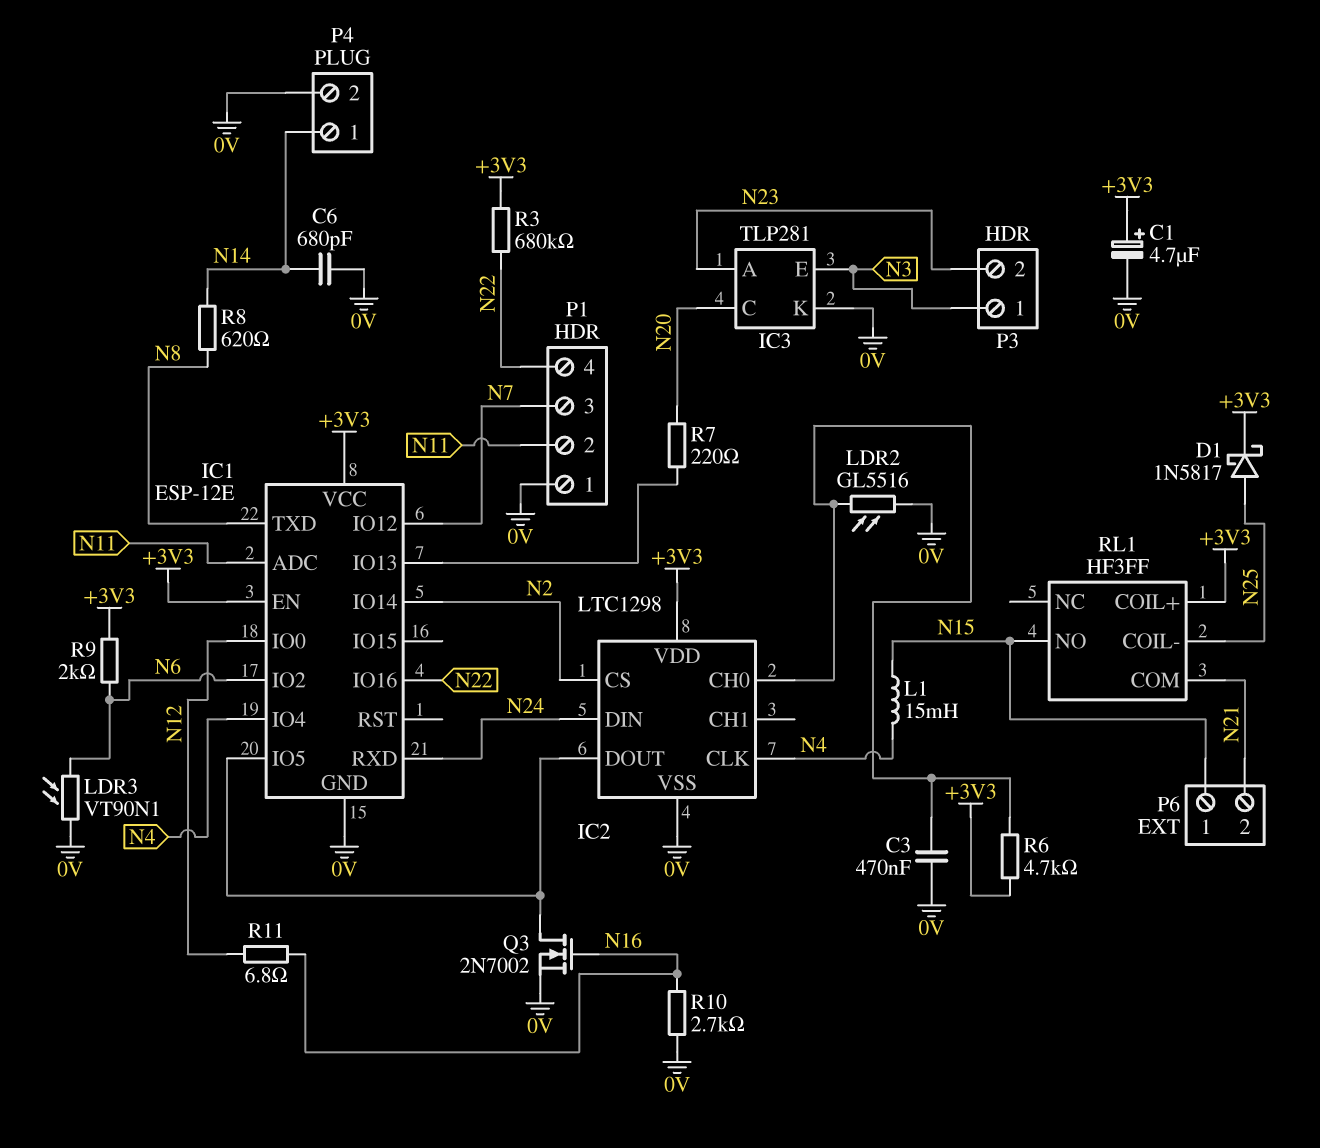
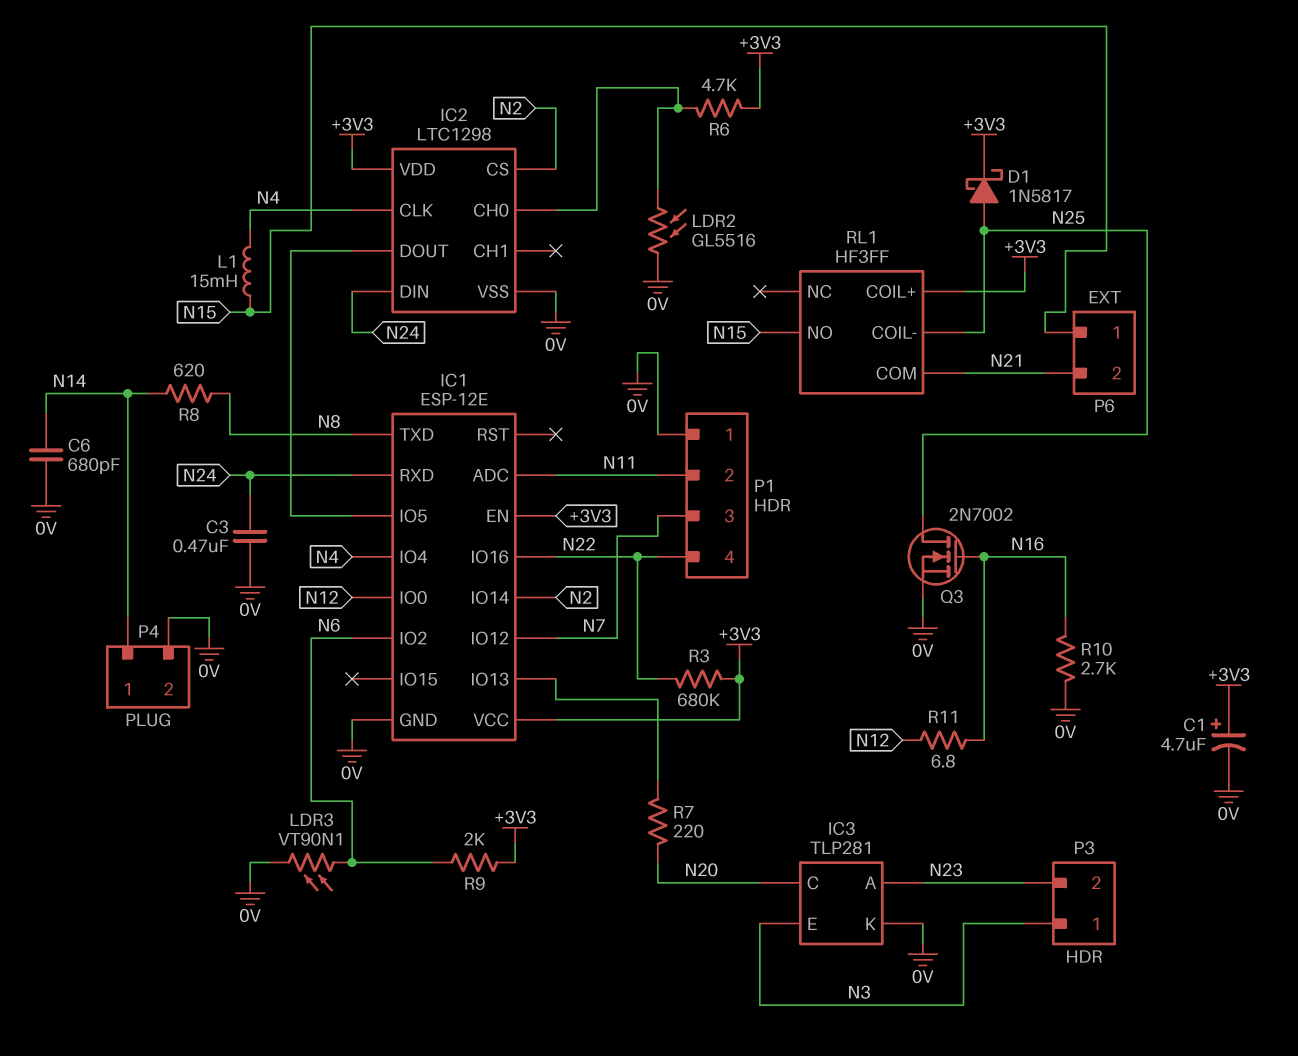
C3: 470nF (0V, IC2/CH0) -> 470nF (0V, N24)
Q3: NMOS 2N7002 (G N16, D IC1/IO5, S 0V) -> NMOS 2N7002 (G N16, D N25, S 0V)

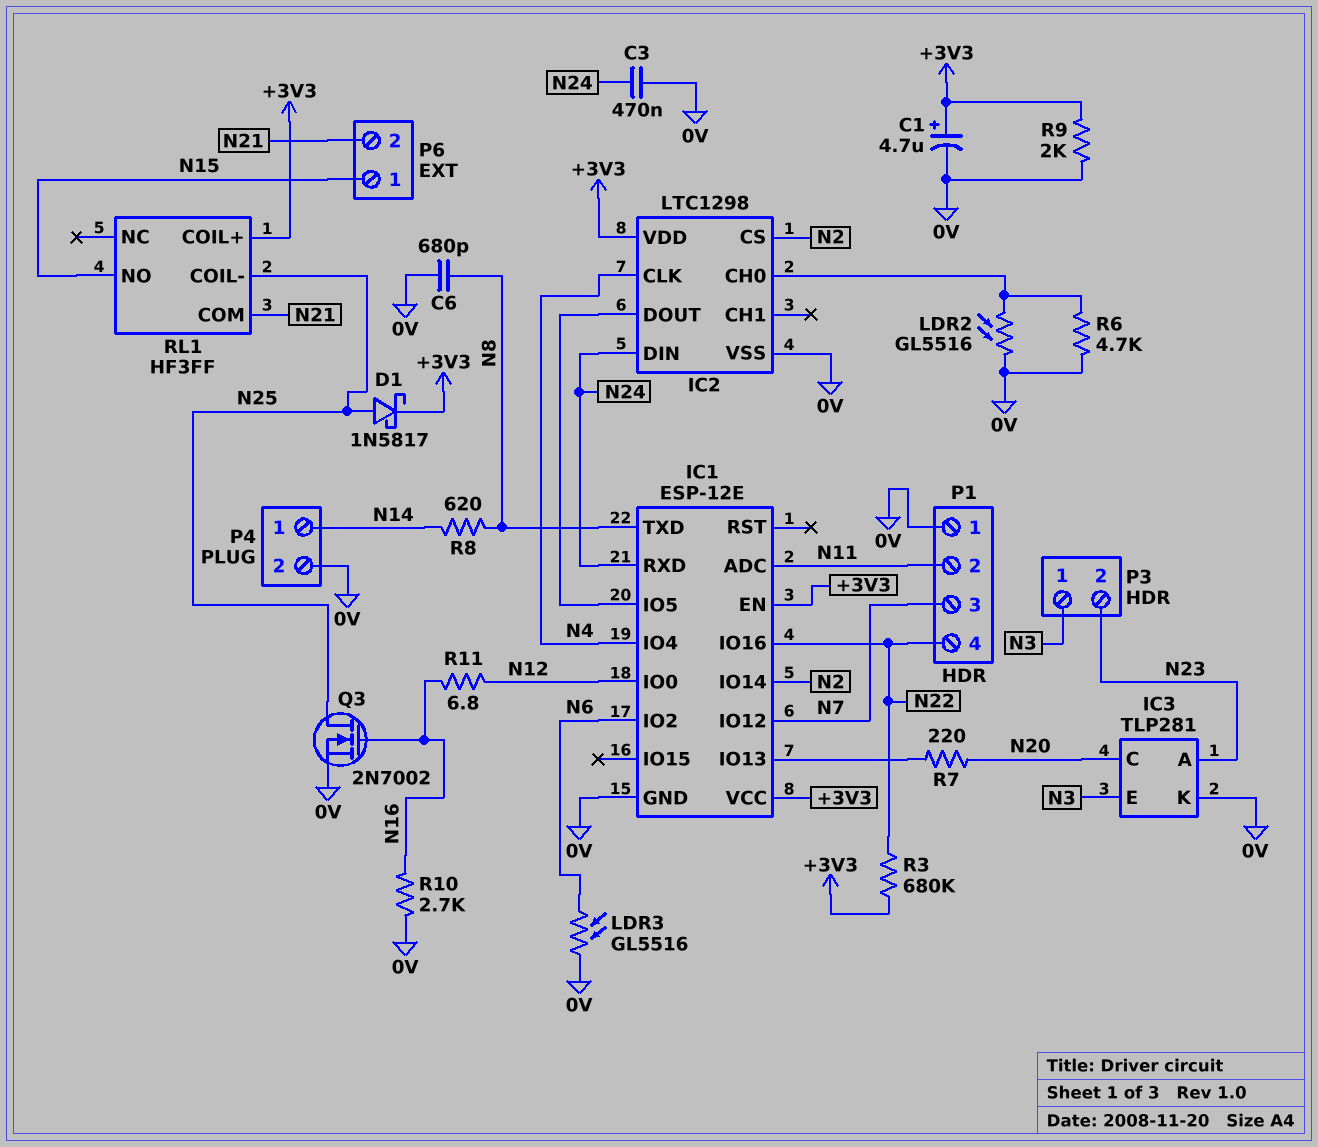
C6: 680pF (0V, N14) -> 680pF (0V, N8)
L1: 15mH (N4, N15) -> none
LDR3: VT90N1 (0V, N6) -> GL5516 (0V, N6)
R6: 4.7k (+3V3, IC2/CH0) -> 4.7k (0V, IC2/CH0)
R9: 2k (+3V3, N6) -> 2k (+3V3, 0V)

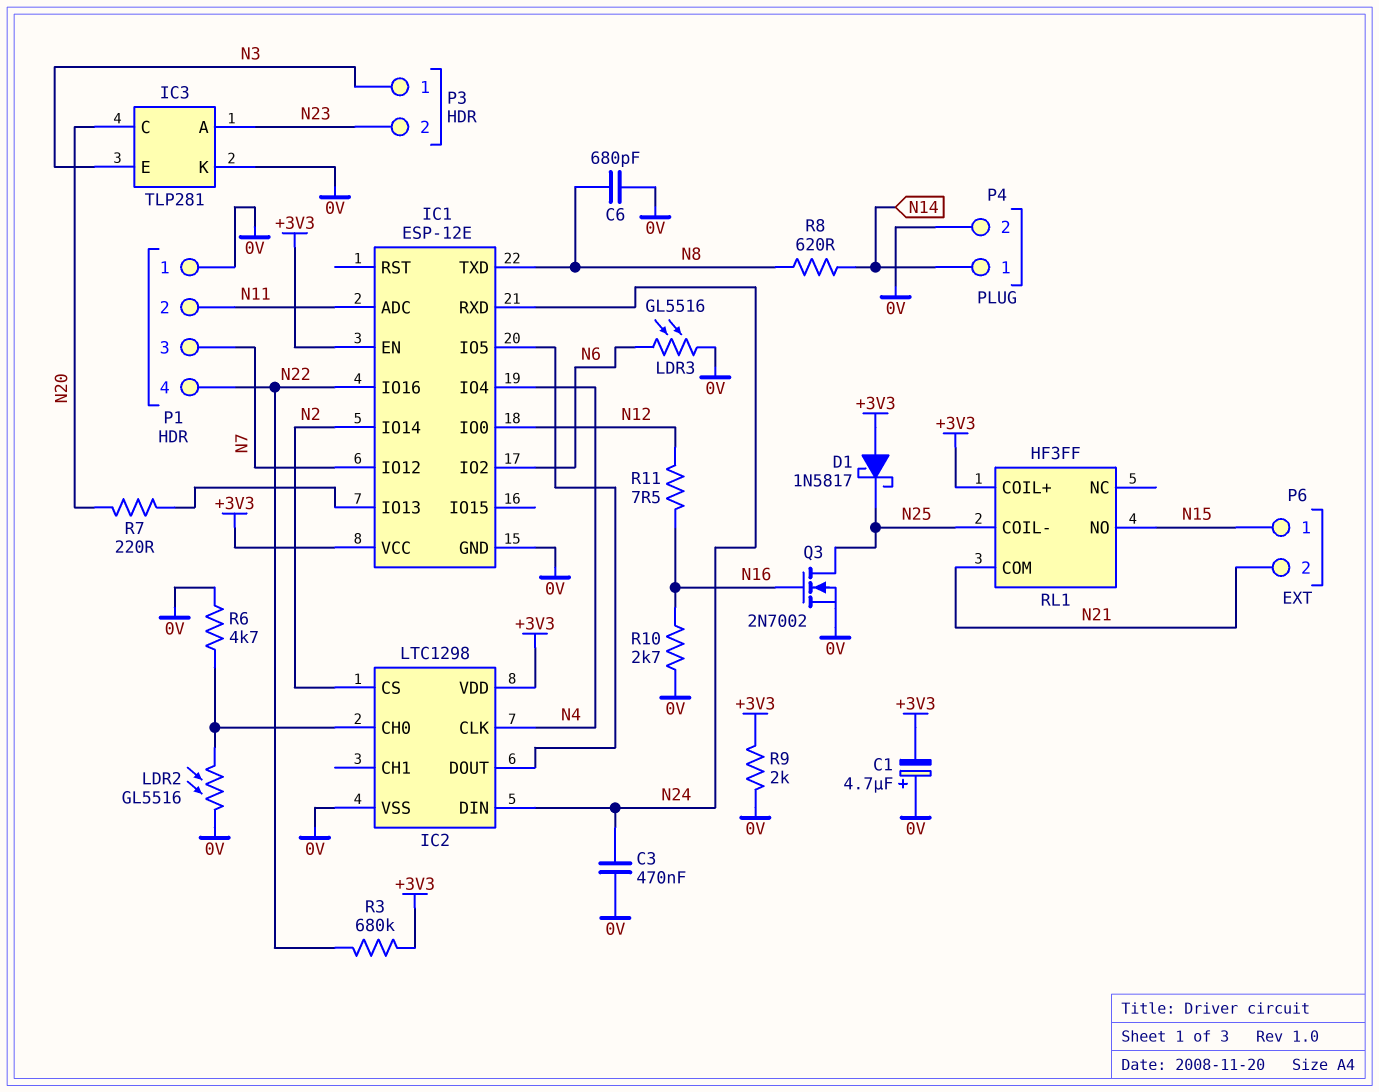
C1: 4.7uF (plus +3V3, minus 0V) -> 4.7uF (plus 0V, minus +3V3)
D1: schottky 1N5817 (A N25, K +3V3) -> schottky 1N5817 (A +3V3, K N25)
R11: 6.8 (N12, N16) -> 7.5 (N12, N16)

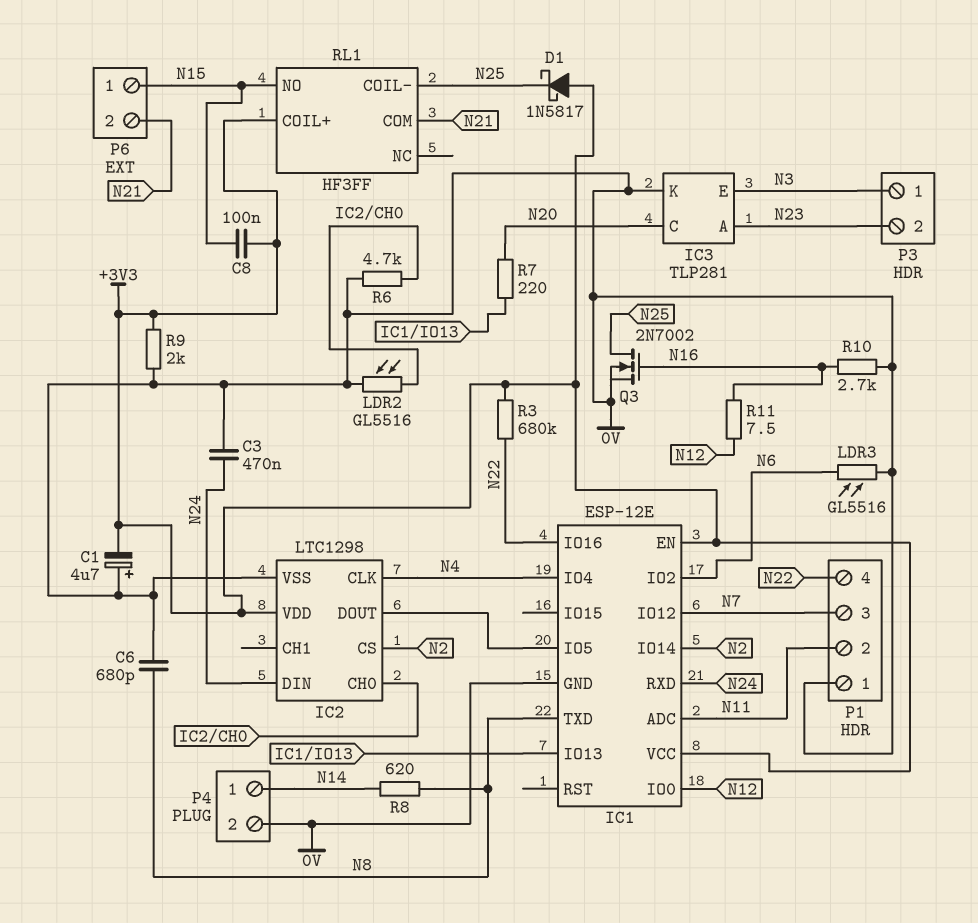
C8: none -> 100nF (+3V3, N15)

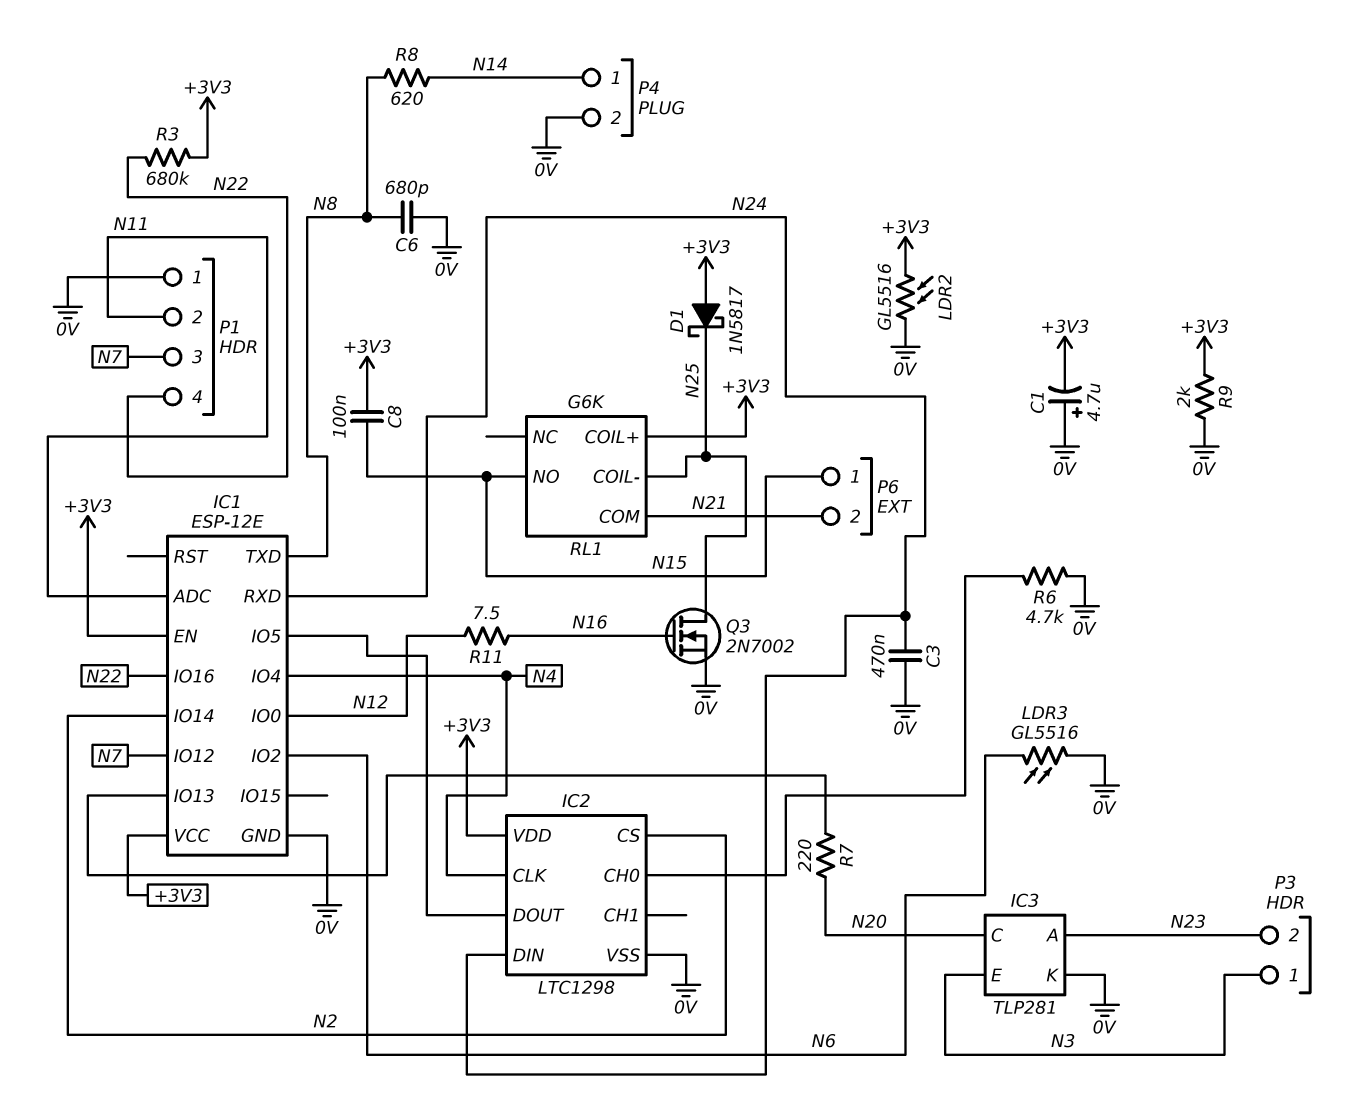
LDR2: GL5516 (0V, IC2/CH0) -> GL5516 (+3V3, 0V)
R10: 2.7k (0V, N16) -> none
RL1: HF3FF -> G6K

